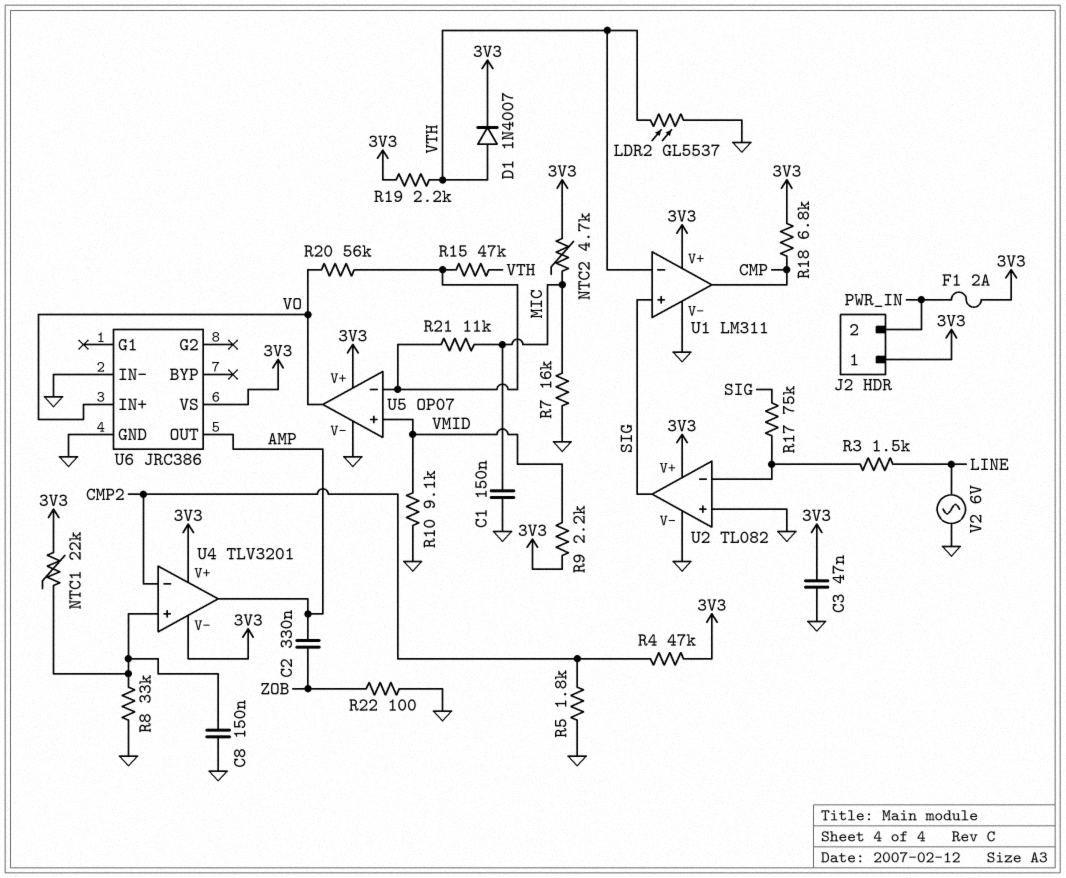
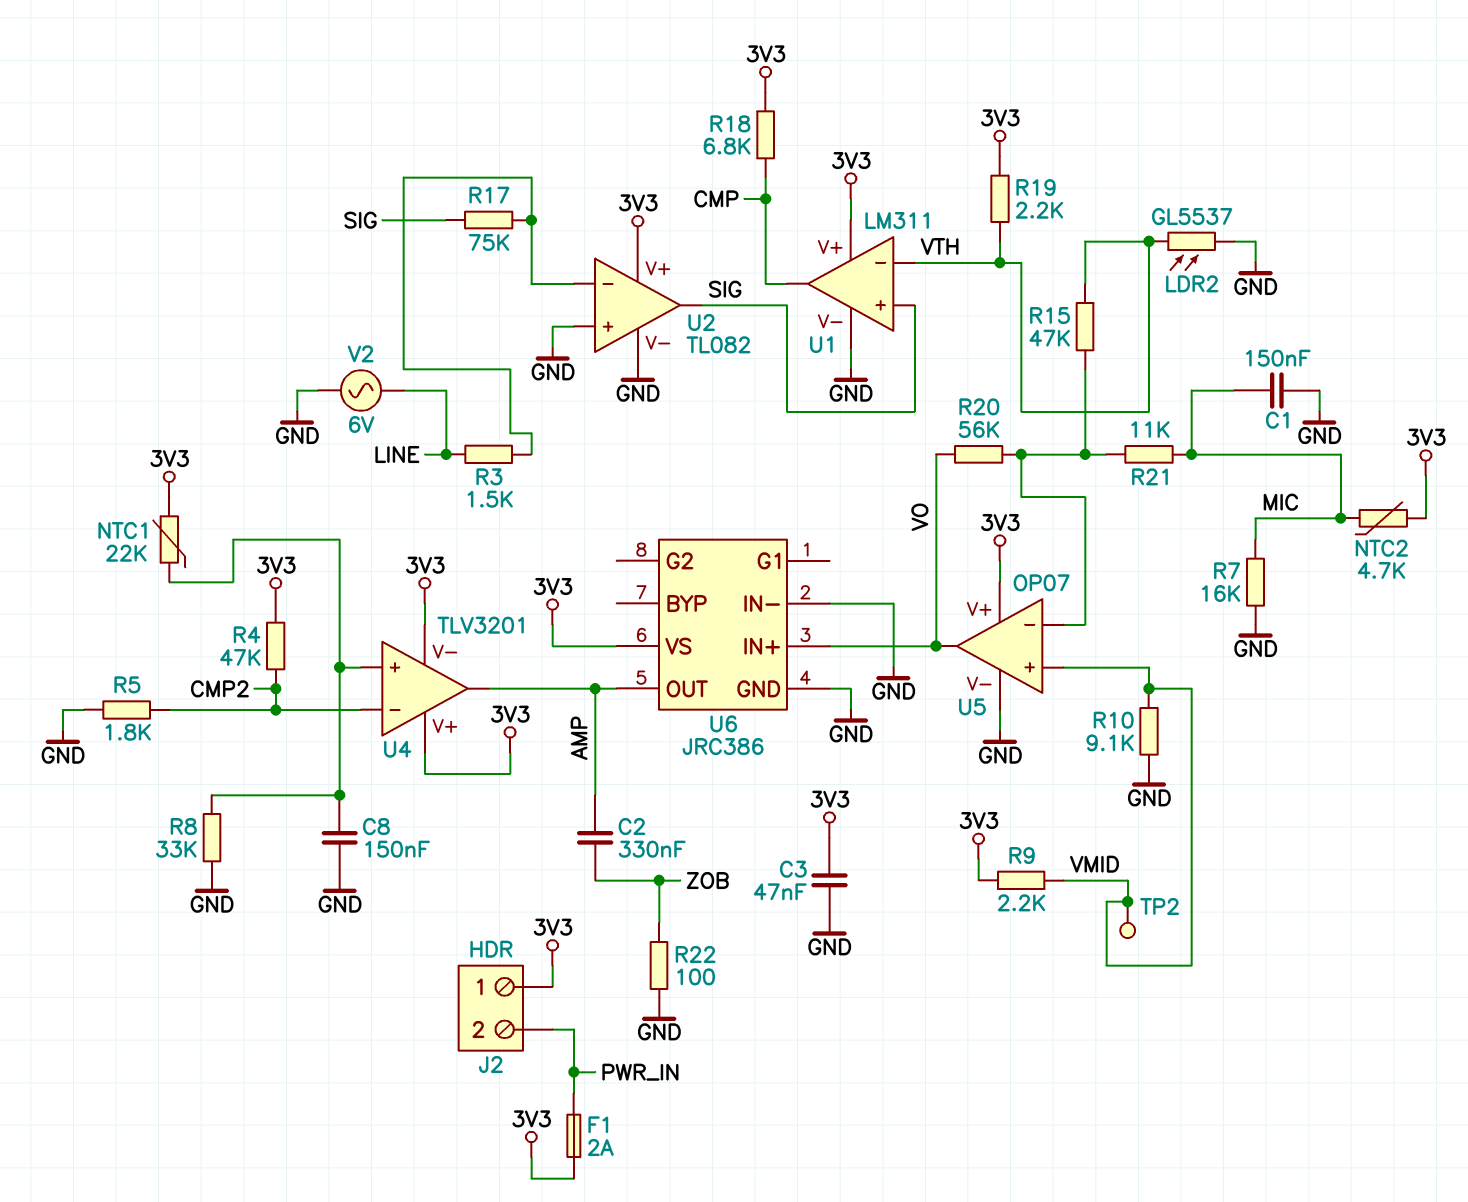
D1: diode 1N4007 (A VTH, K 3V3) -> none
TP2: none -> test point (VMID)

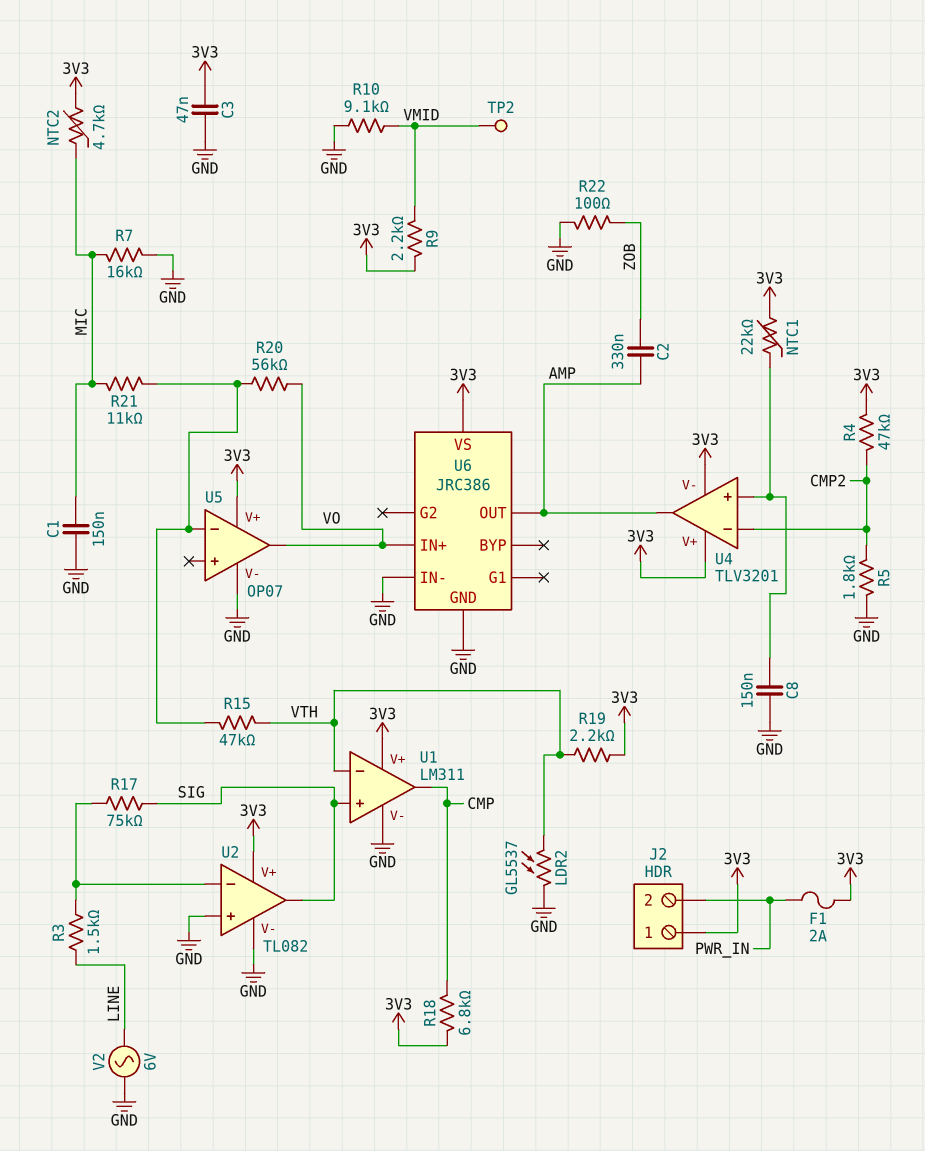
R8: 33k (GND, U4/in+) -> none
U5 pin in+: VMID -> none

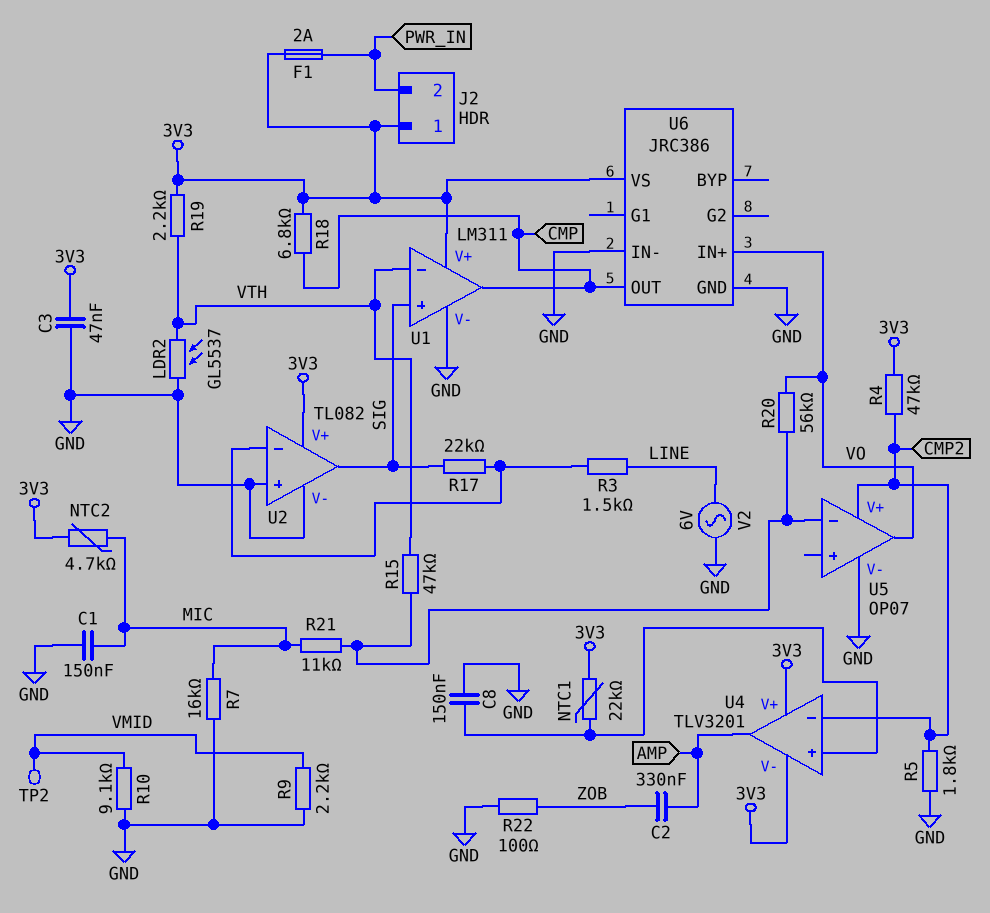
R9: 2.2k (3V3, VMID) -> 2.2k (GND, VMID)
R17: 75k (SIG, U2/in-) -> 22k (SIG, U2/in-)
U5 pin V+: 3V3 -> CMP2
U6 pin OUT: AMP -> CMP

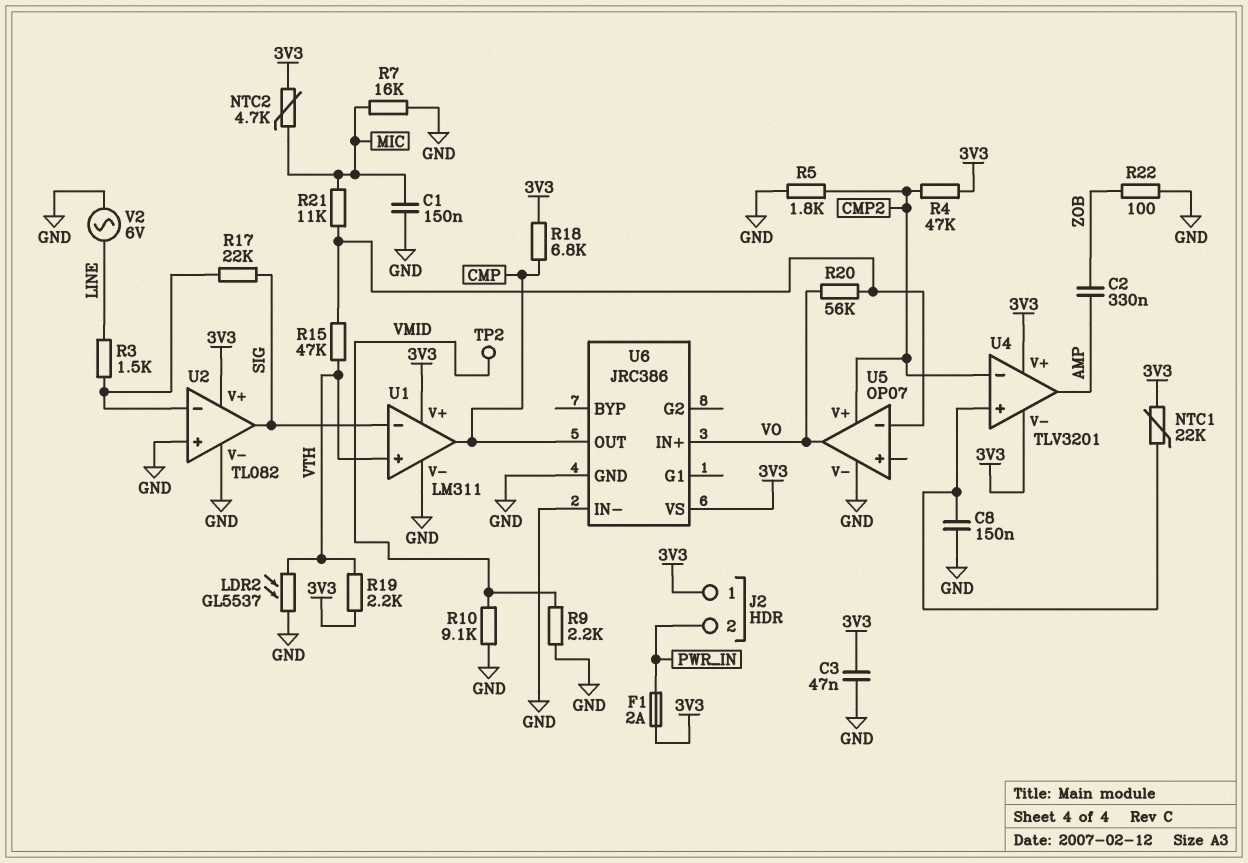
U1 pin in+: SIG -> VTH
U1 pin in-: VTH -> SIG

